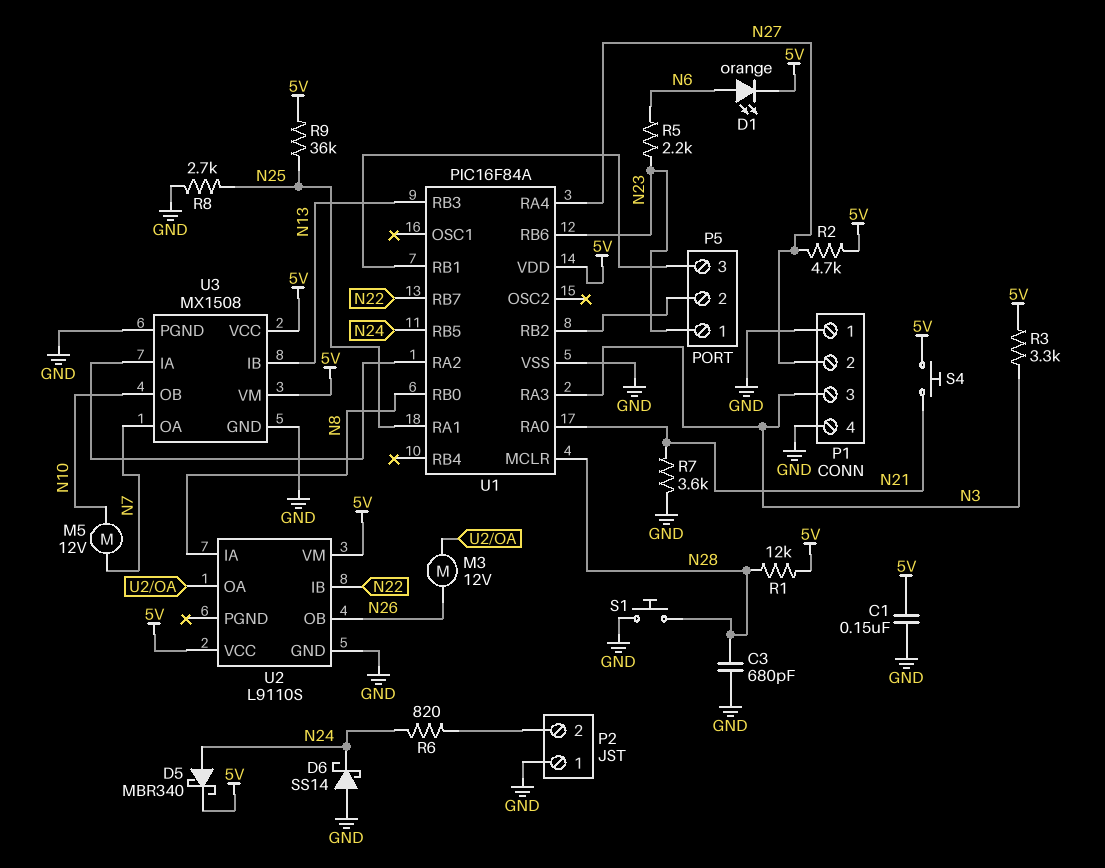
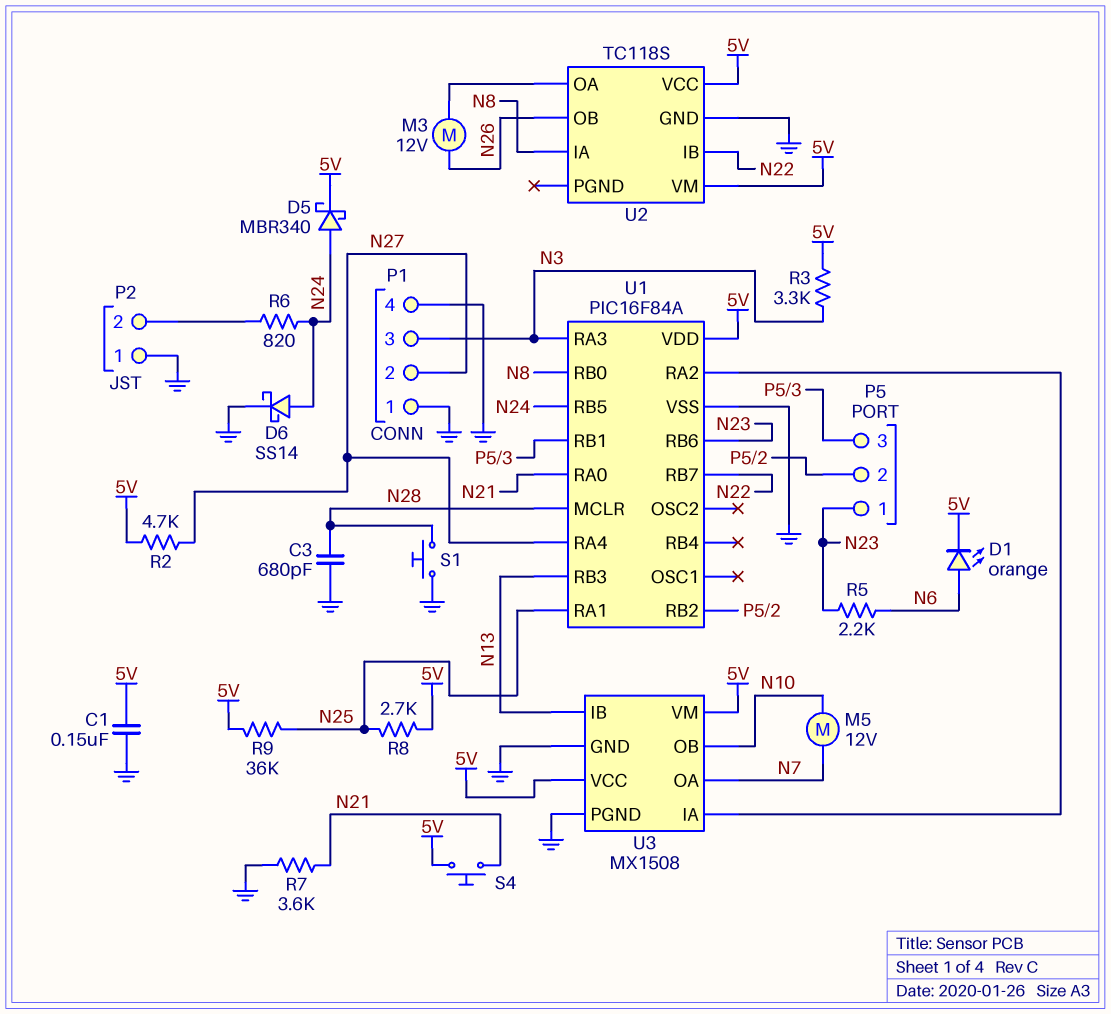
D6: schottky SS14 (A GND, K N24) -> schottky SS14 (A N24, K GND)
R1: 12k (5V, N28) -> none
R8: 2.7k (GND, N25) -> 2.7k (5V, N25)
U2: L9110S -> TC118S

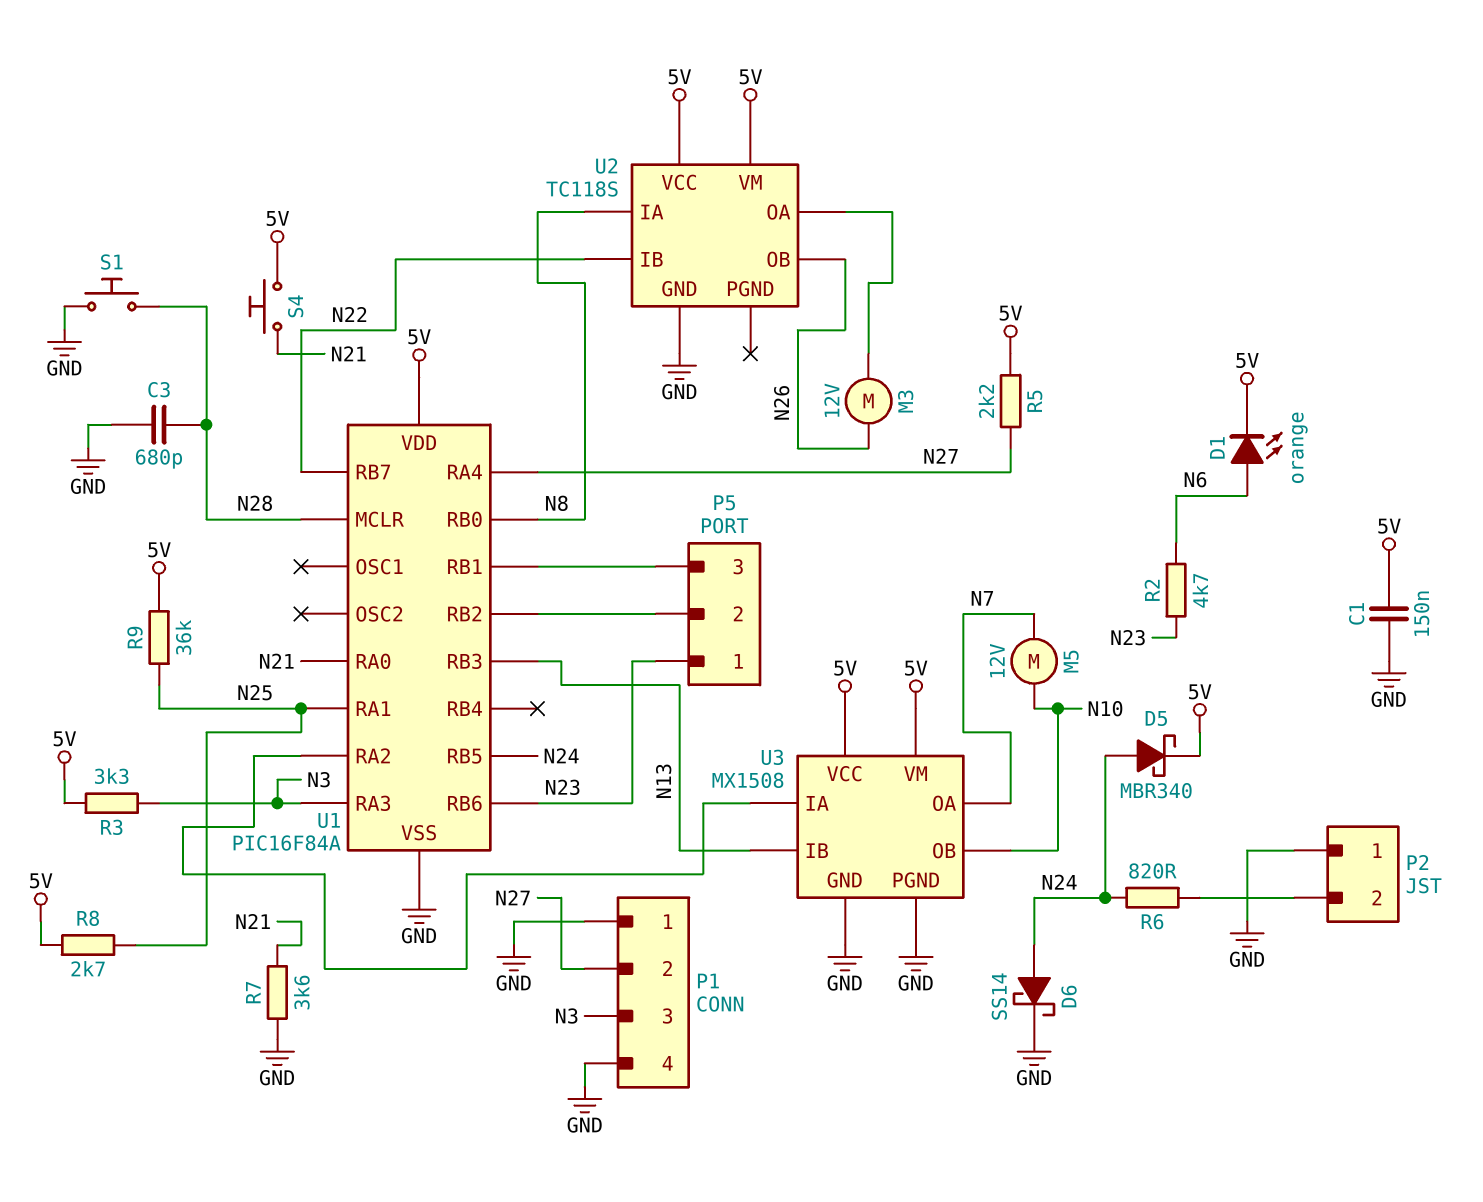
R2: 4.7k (5V, N27) -> 4.7k (N6, N23)
R5: 2.2k (N6, N23) -> 2.2k (5V, N27)

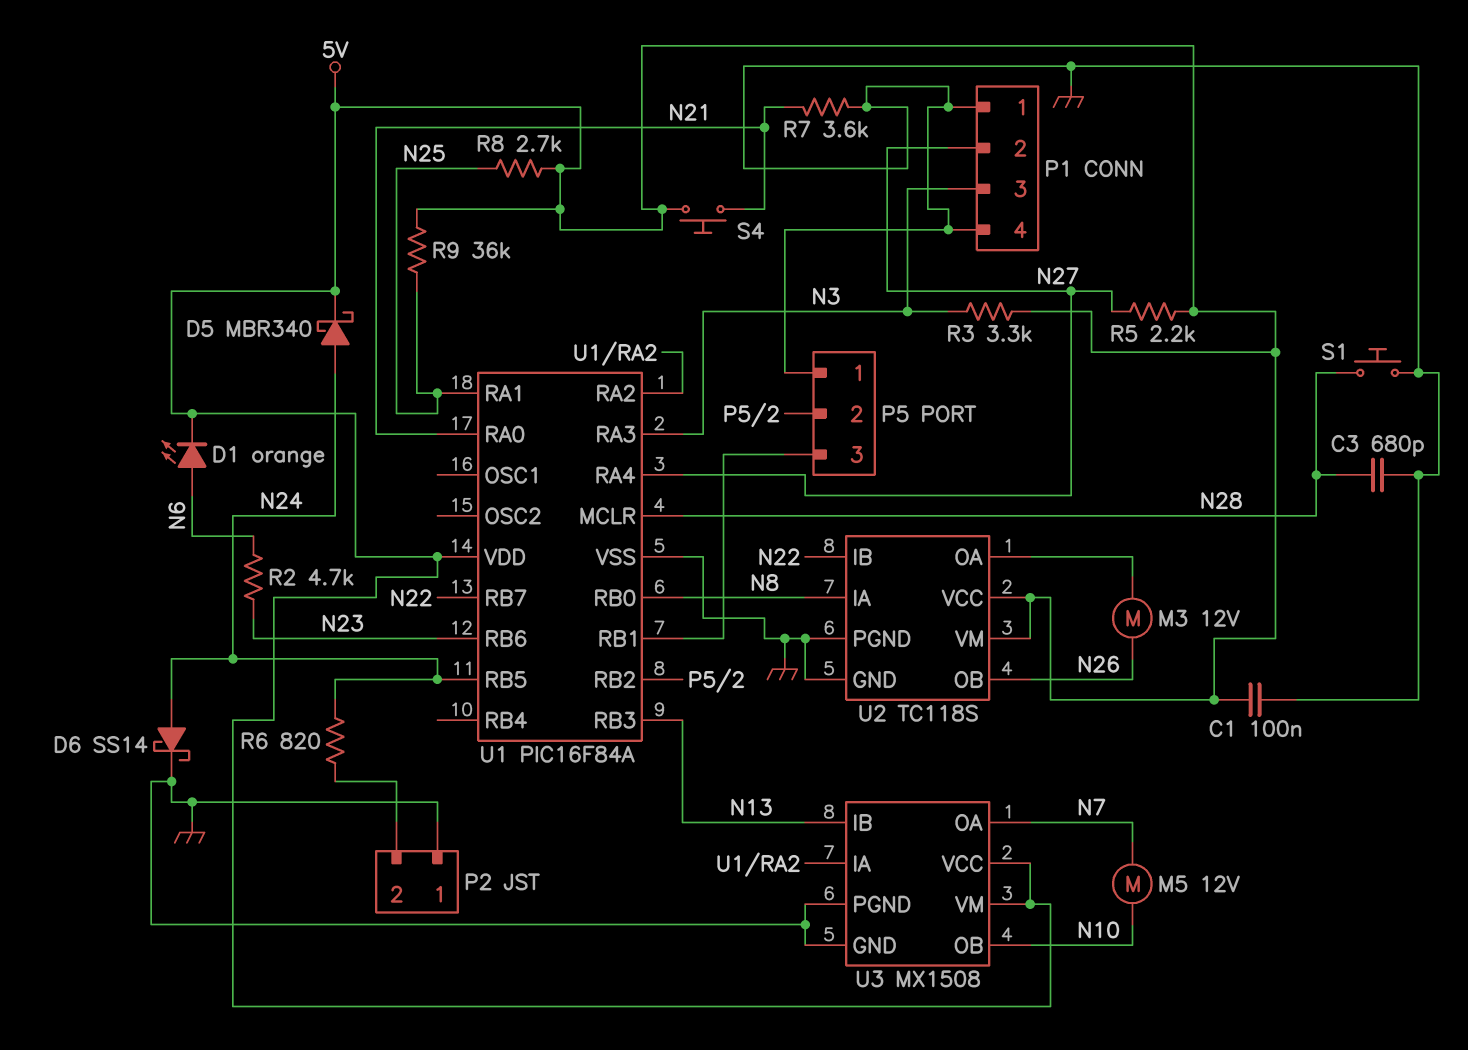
C1: 150nF (5V, GND) -> 100nF (5V, GND)
P5 pin 1: N23 -> GND
U2 pin PGND: none -> GND

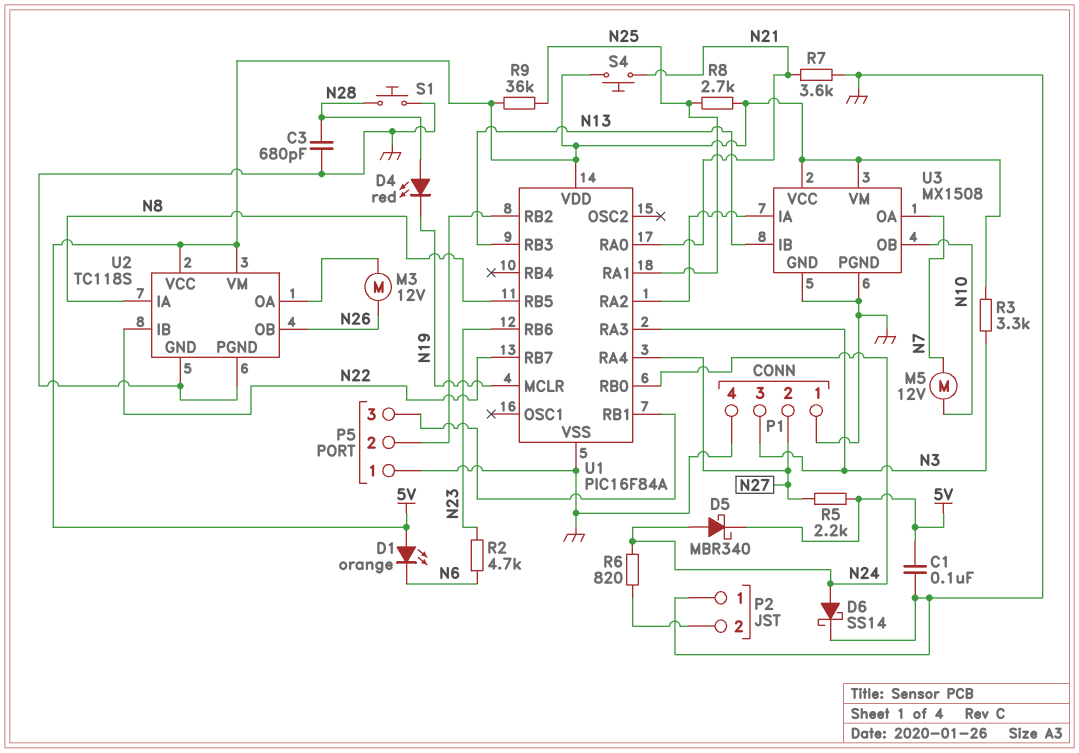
D1: LED orange (A N6, K 5V) -> LED orange (A 5V, K N6)
D4: none -> LED red (A N28, K N19)
U1 pin MCLR: N28 -> N19
U1 pin RB0: N8 -> N24
U1 pin RB5: N24 -> N8

